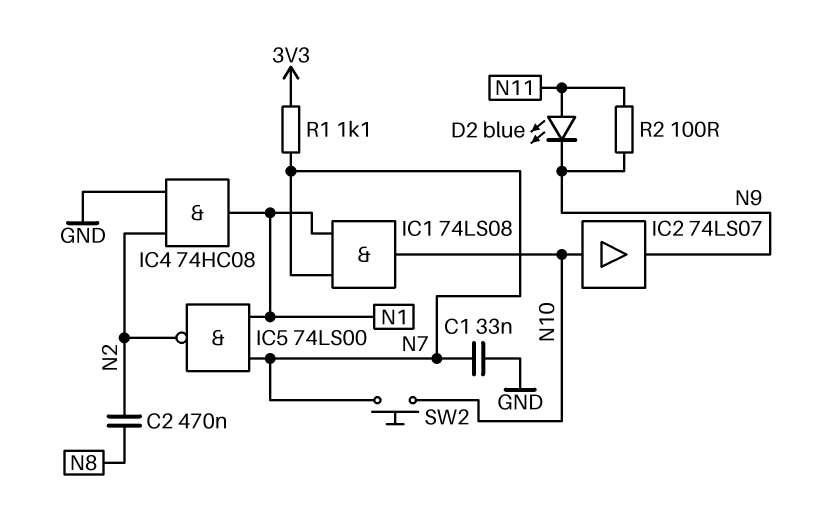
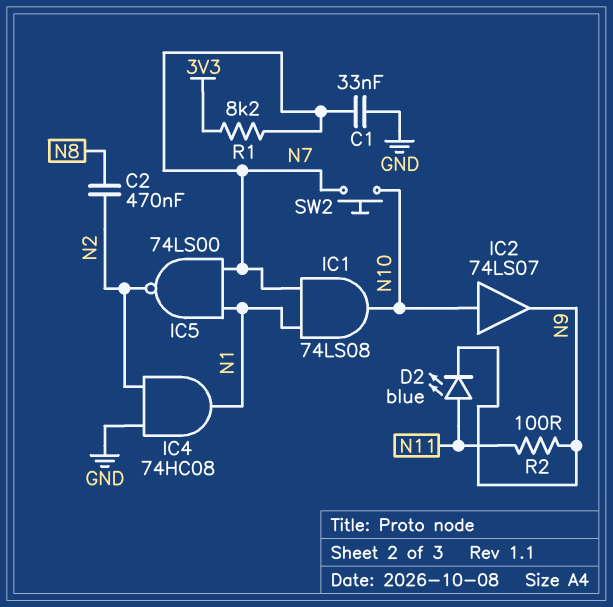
R1: 1.1k (3V3, N7) -> 8.2k (3V3, N7)

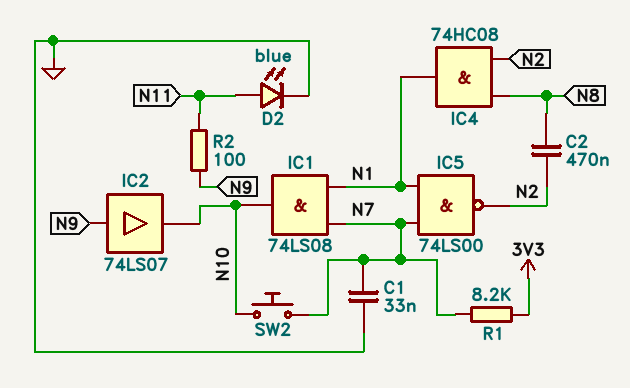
D2: LED blue (A N11, K N9) -> LED blue (A N11, K GND)
IC2: buffer 74LS07 (in N10, out N9) -> buffer 74LS07 (in N9, out N10)
IC4: AND 74HC08 (in GND, in N2, out N1) -> AND 74HC08 (in N2, in N8, out N1)

